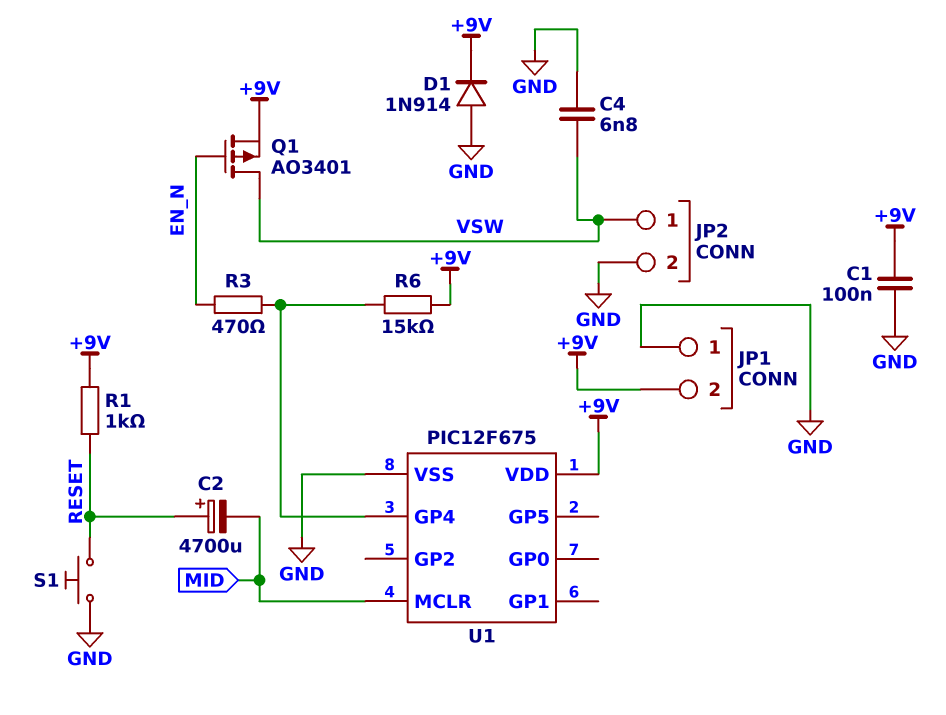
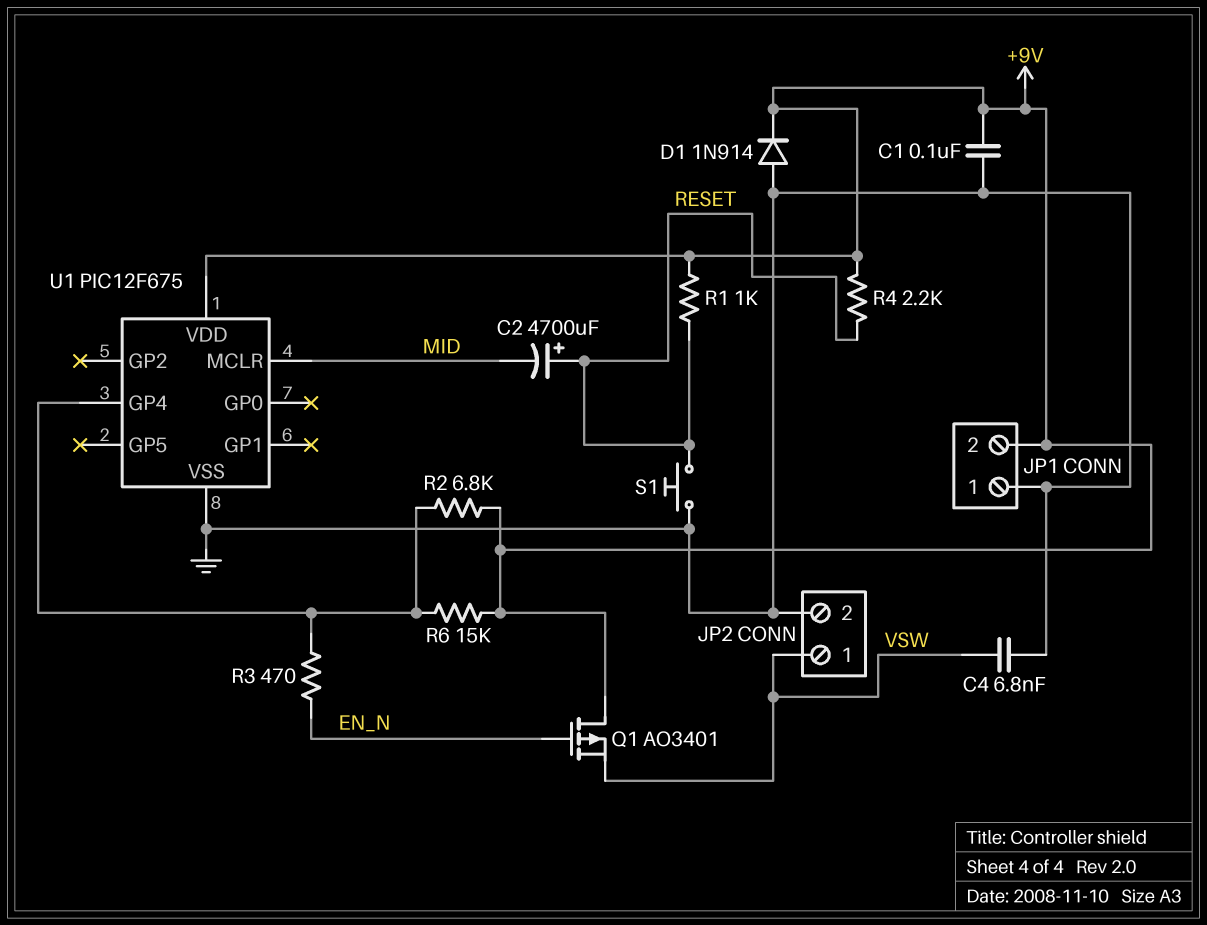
Q1: PMOS AO3401 (G EN_N, D VSW, S +9V) -> PMOS AO3401 (G EN_N, D +9V, S VSW)
R2: none -> 6.8k (+9V, U1/GP4)
R4: none -> 2.2k (+9V, RESET)

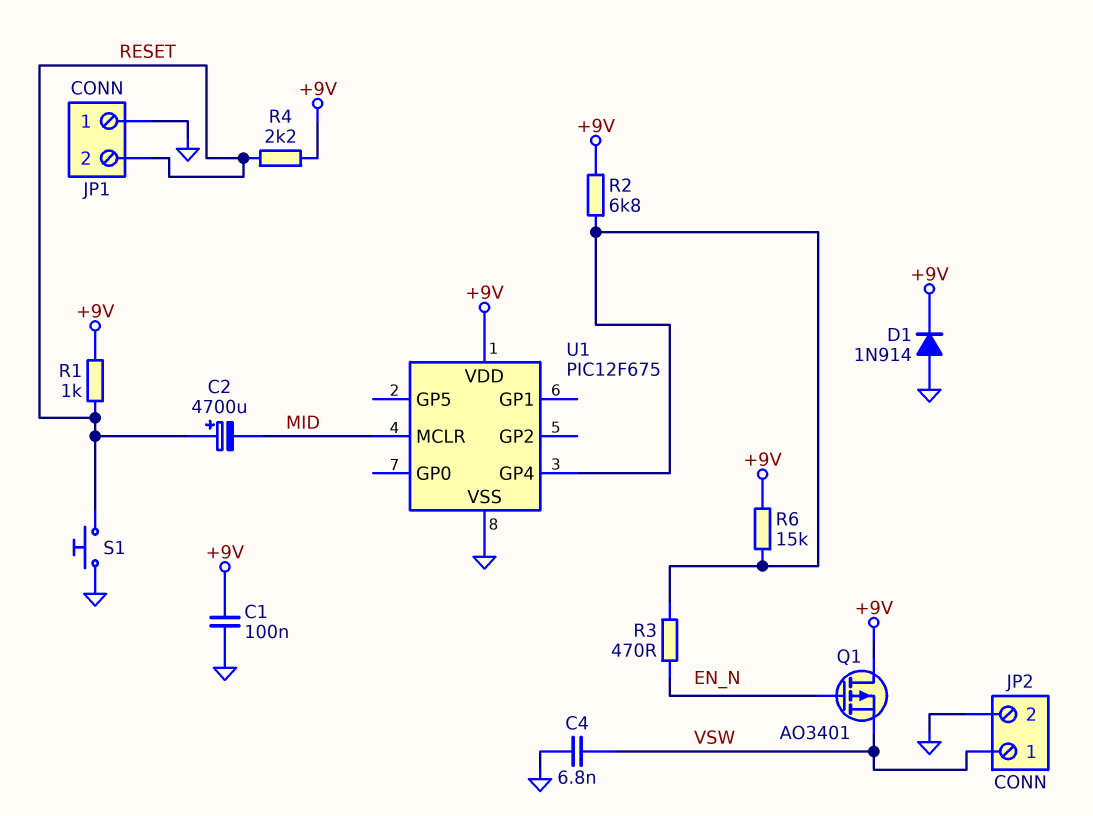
JP1 pin 2: +9V -> RESET

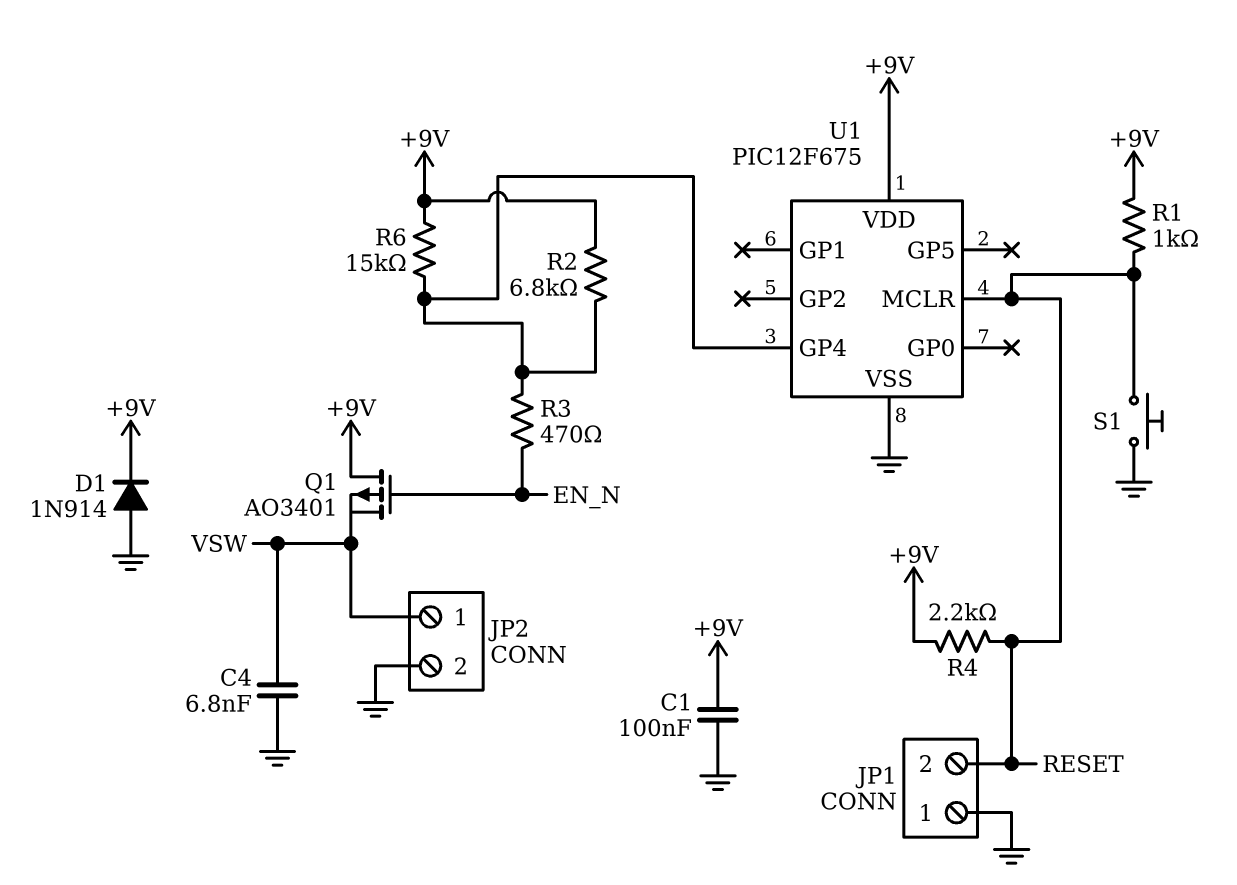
C2: 4700uF (plus RESET, minus MID) -> none
U1 pin MCLR: MID -> RESET

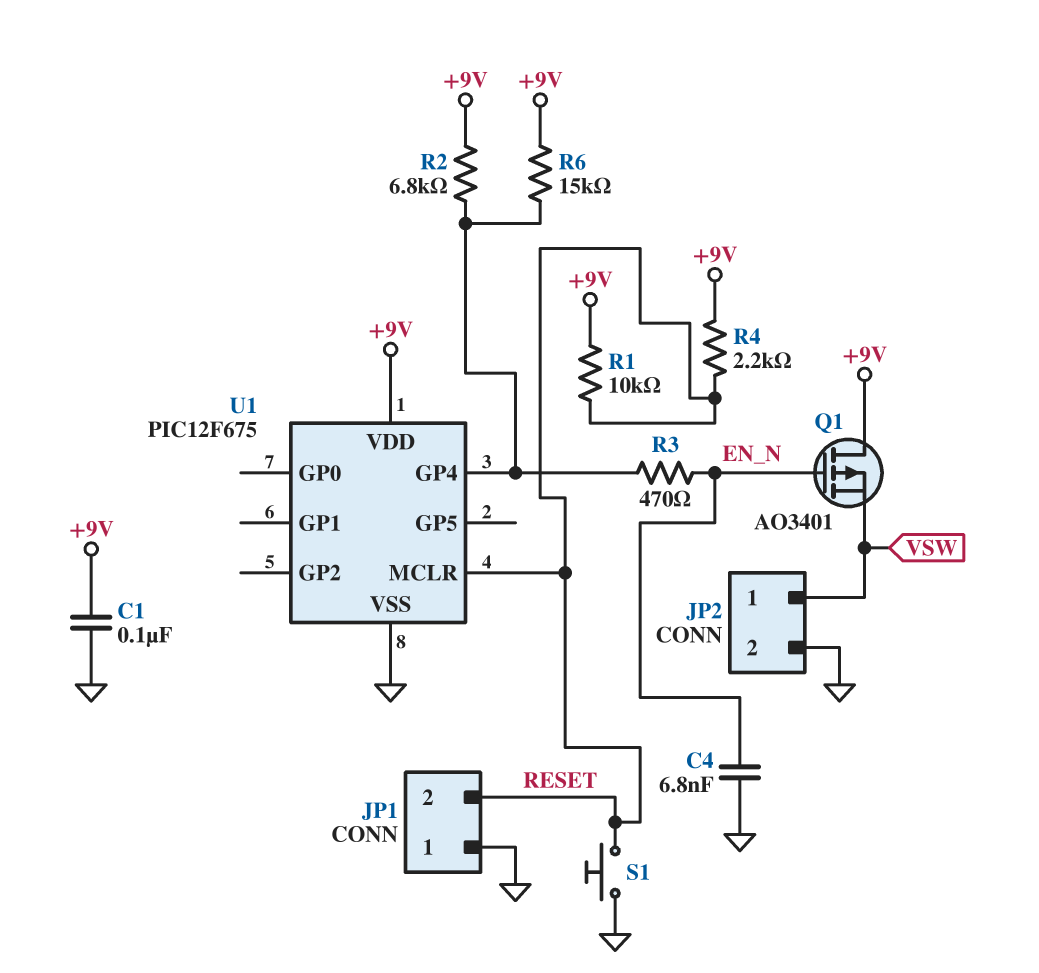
C4: 6.8nF (GND, VSW) -> 6.8nF (EN_N, GND)
D1: diode 1N914 (A GND, K +9V) -> none
R1: 1k (+9V, RESET) -> 10k (+9V, RESET)

